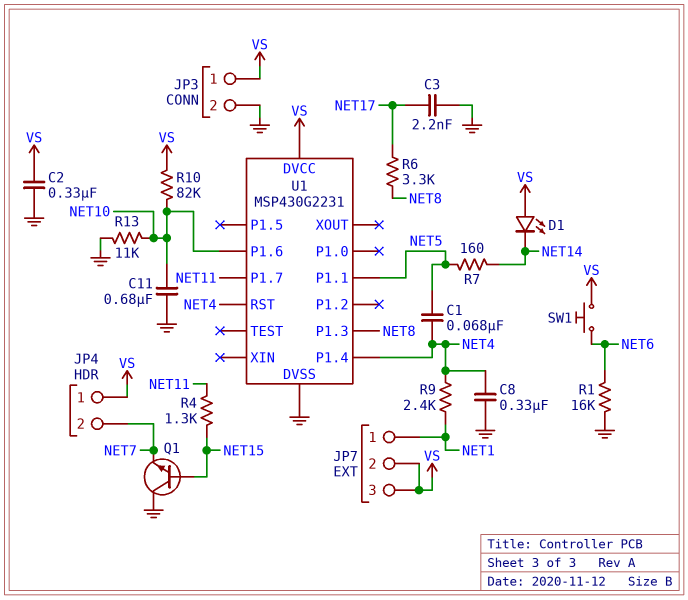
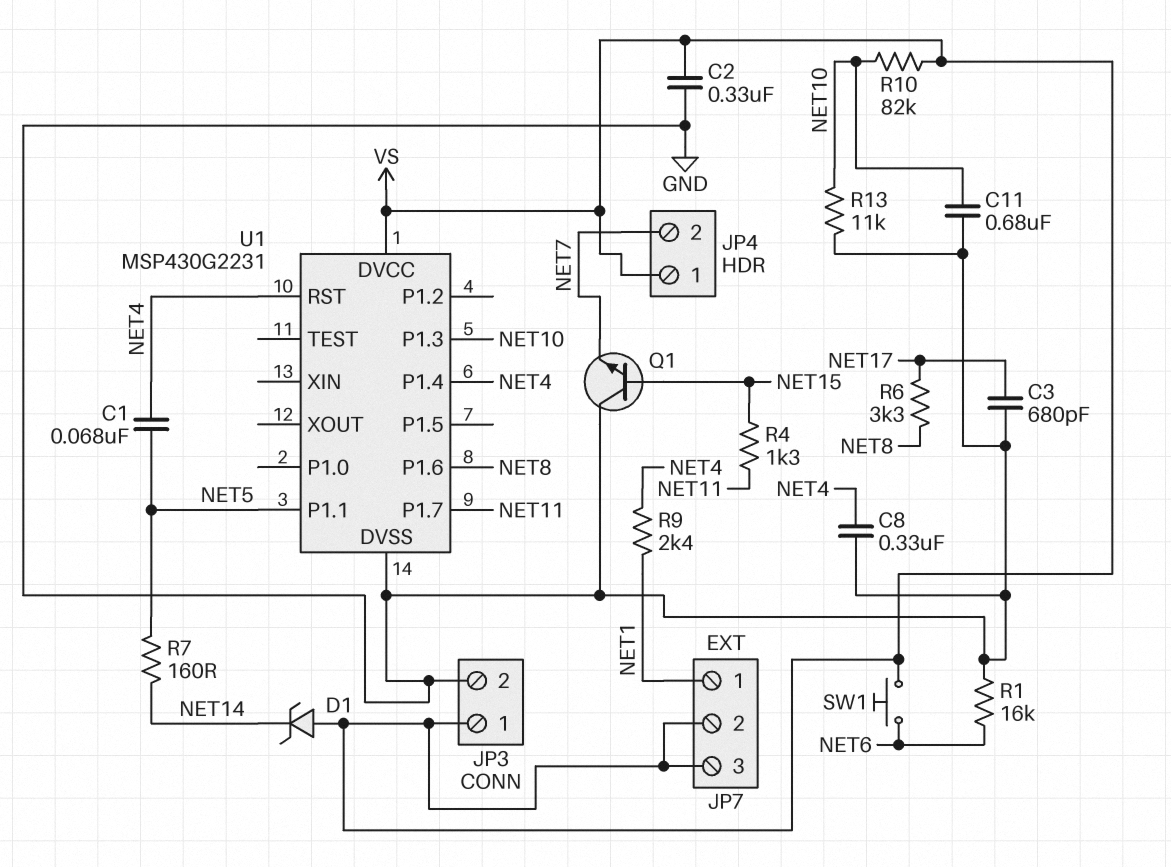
C3: 2.2nF (GND, NET17) -> 680pF (GND, NET17)
D1: LED (A VS, K NET14) -> zener (A VS, K NET14)
U1 pin P1.3: NET8 -> NET10
U1 pin P1.6: NET10 -> NET8

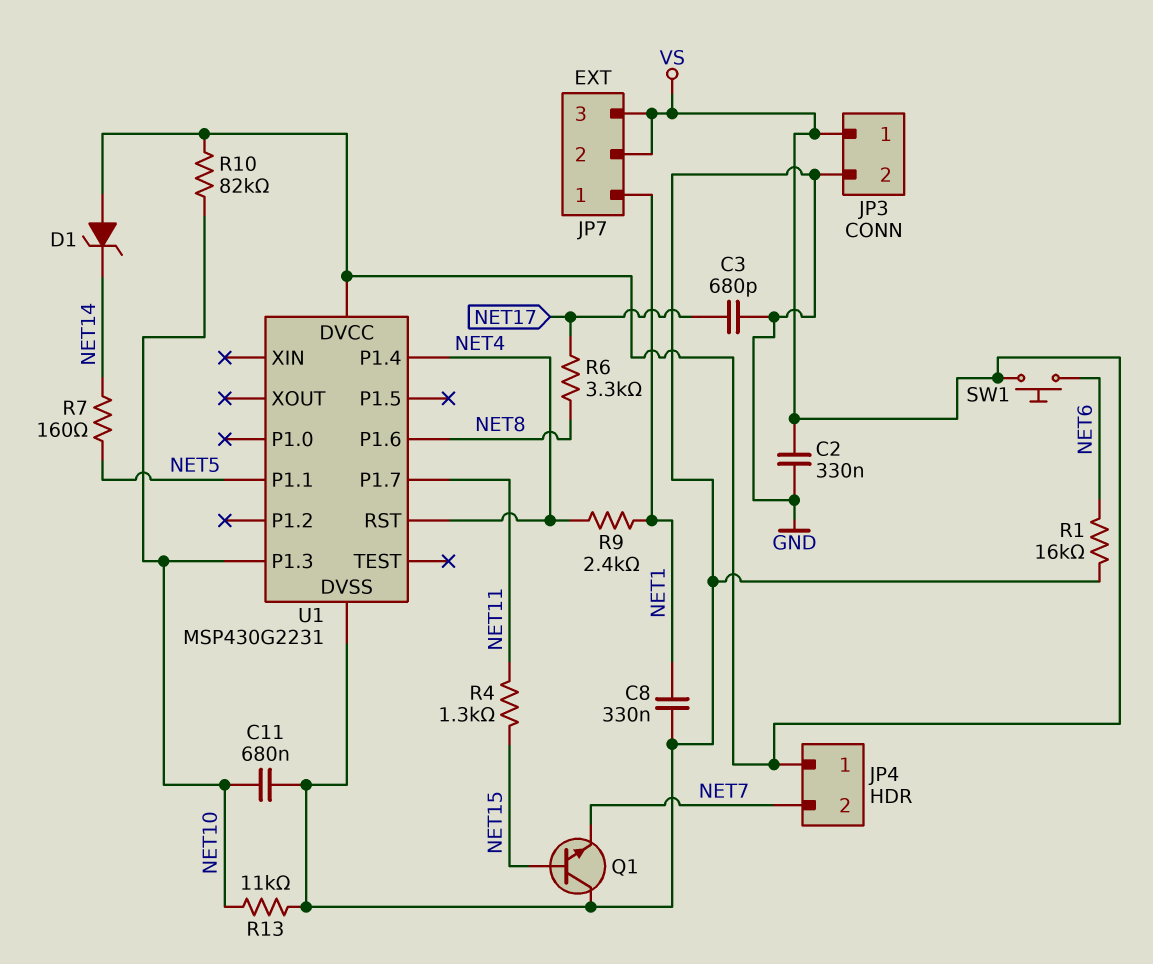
C1: 68nF (NET4, NET5) -> none
C8: 330nF (GND, NET4) -> 330nF (GND, NET1)

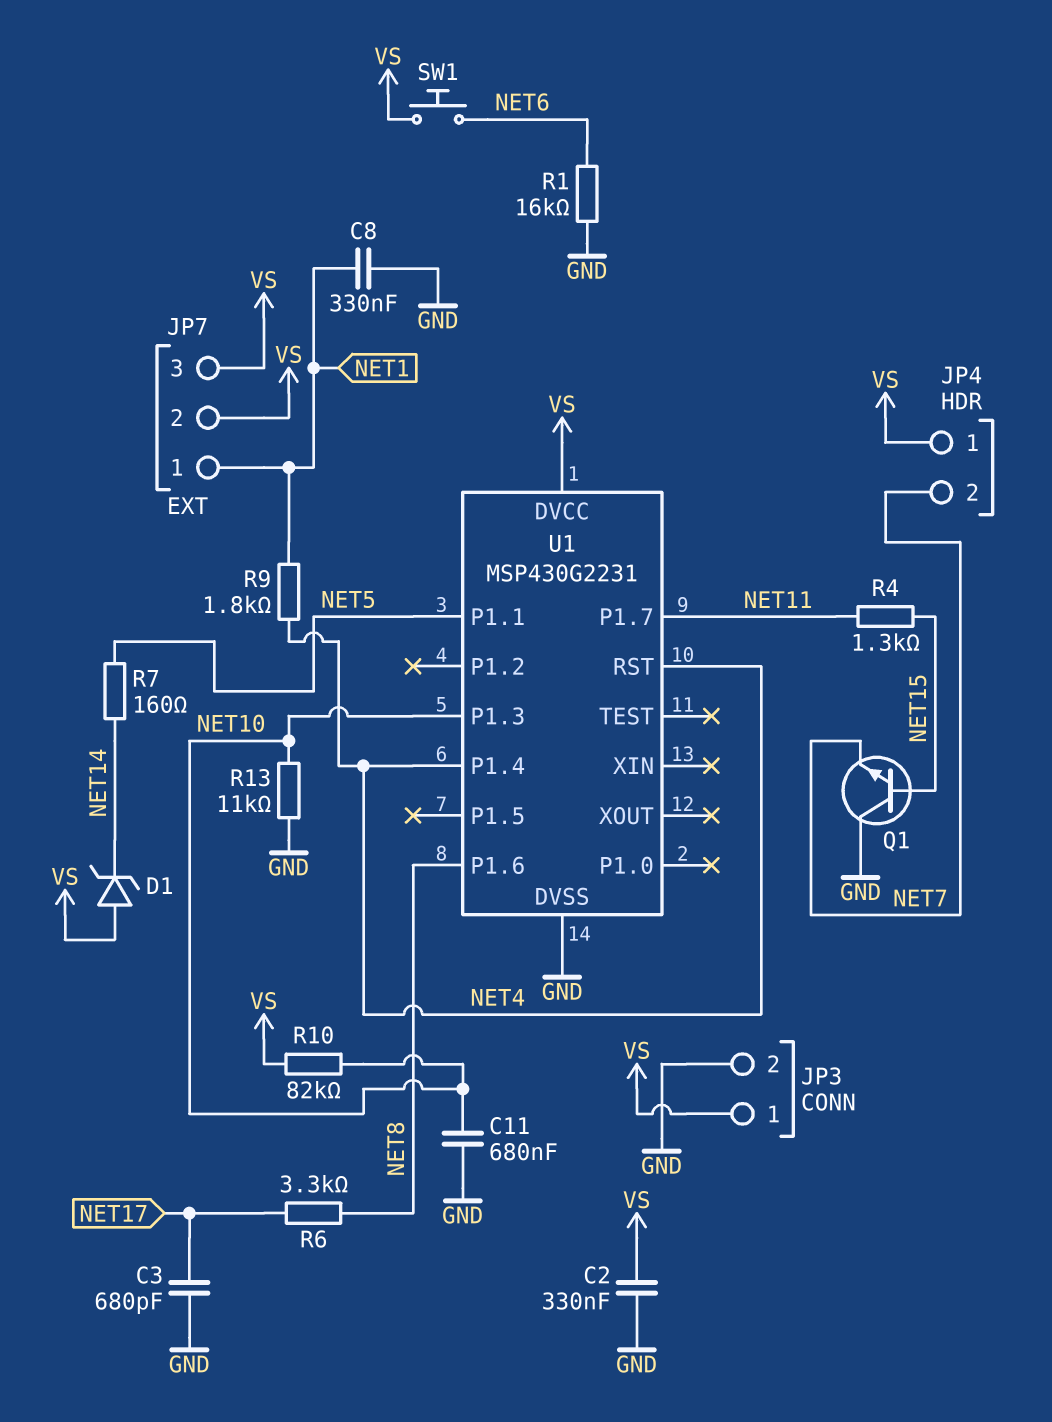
R9: 2.4k (NET1, NET4) -> 1.8k (NET1, NET4)

